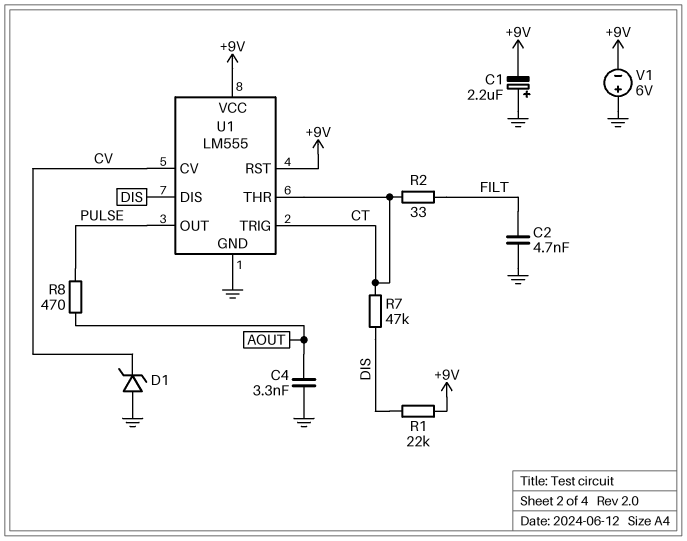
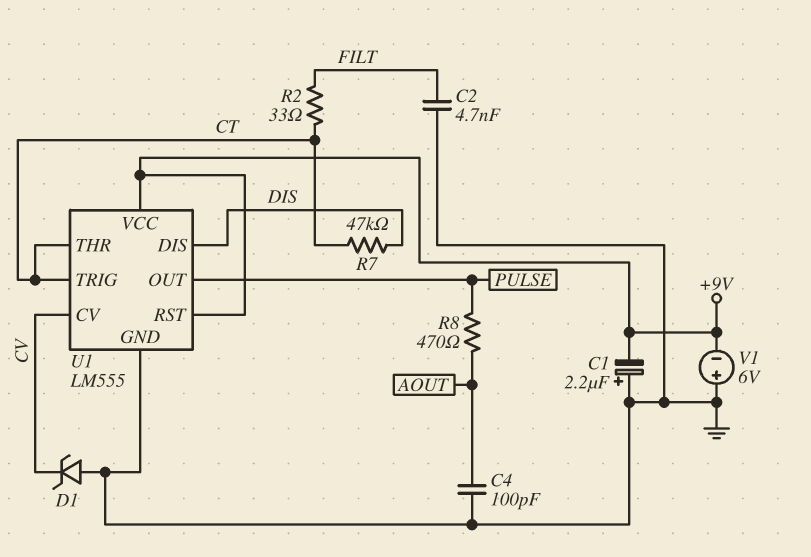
C4: 3.3nF (AOUT, GND) -> 100pF (AOUT, GND)
R1: 22k (+9V, DIS) -> none

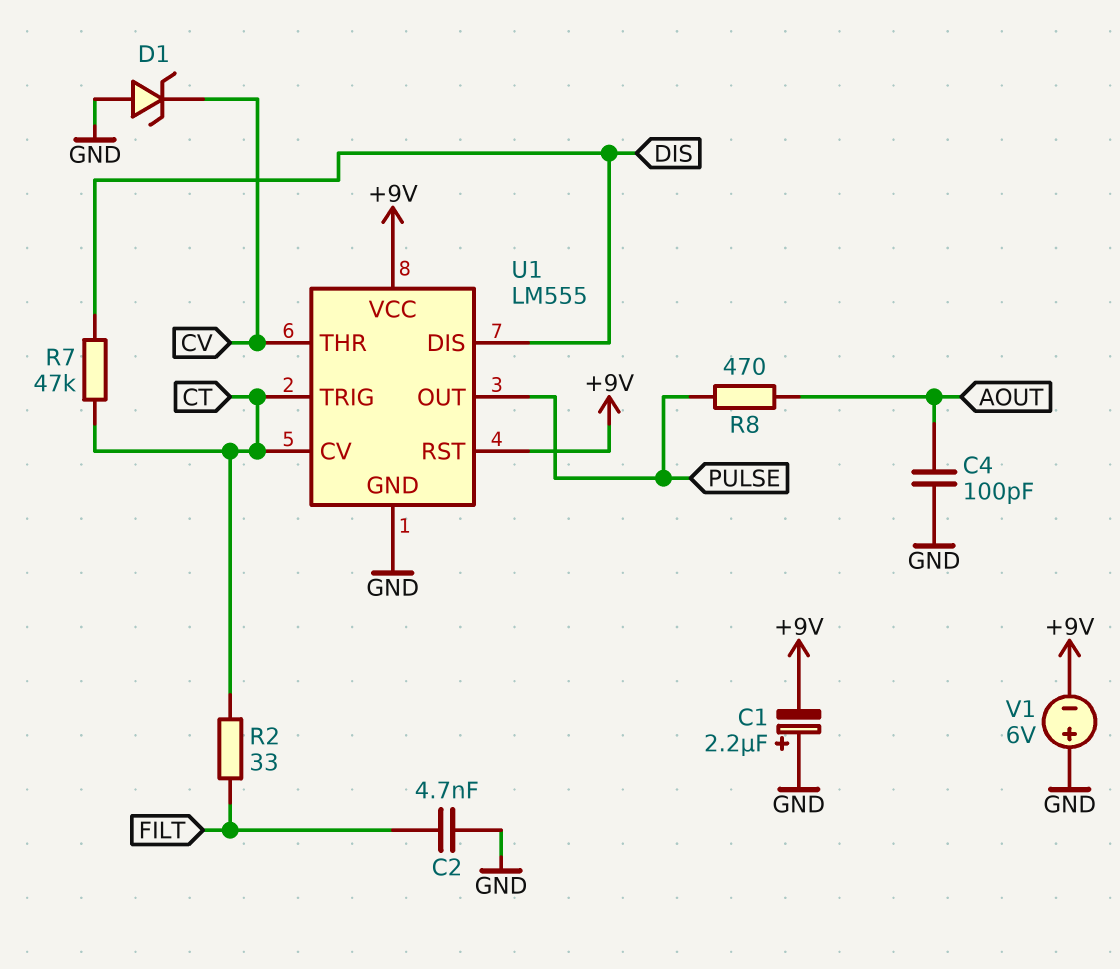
U1 pin CV: CV -> CT
U1 pin THR: CT -> CV

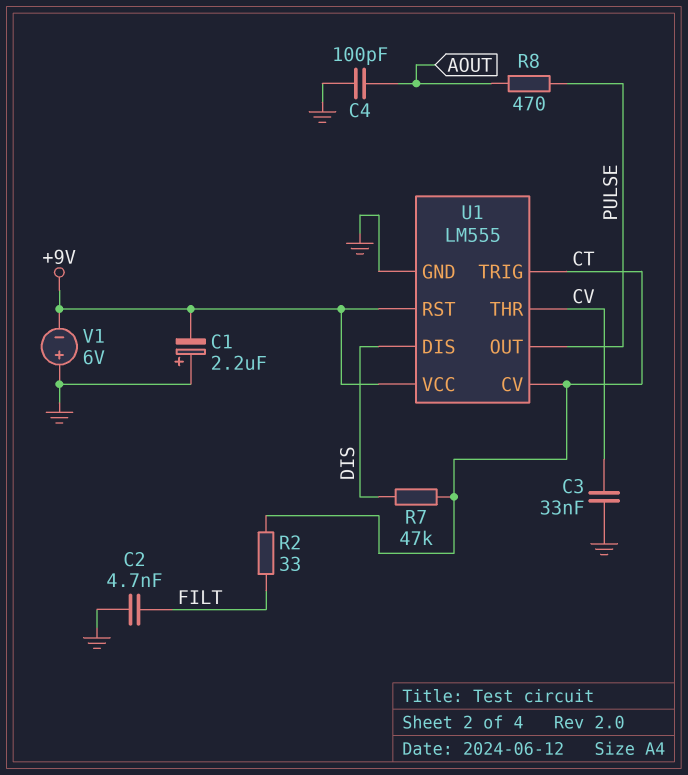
C3: none -> 33nF (CV, GND)
D1: zener (A GND, K CV) -> none

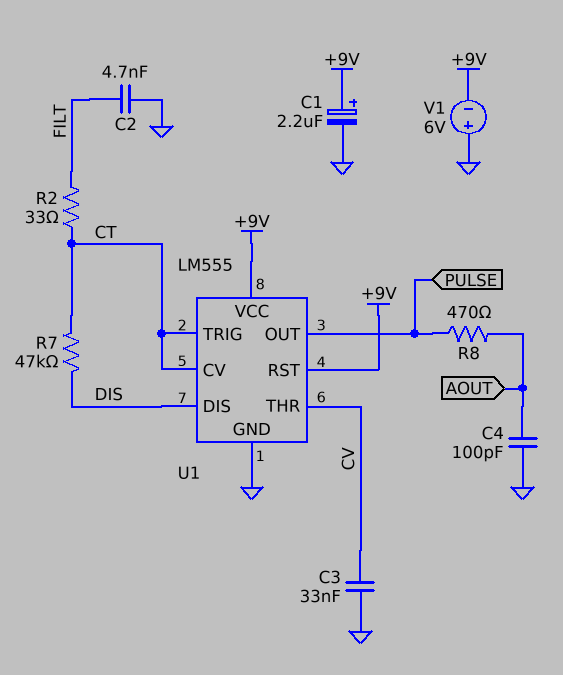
C1: 2.2uF (plus GND, minus +9V) -> 2.2uF (plus +9V, minus GND)

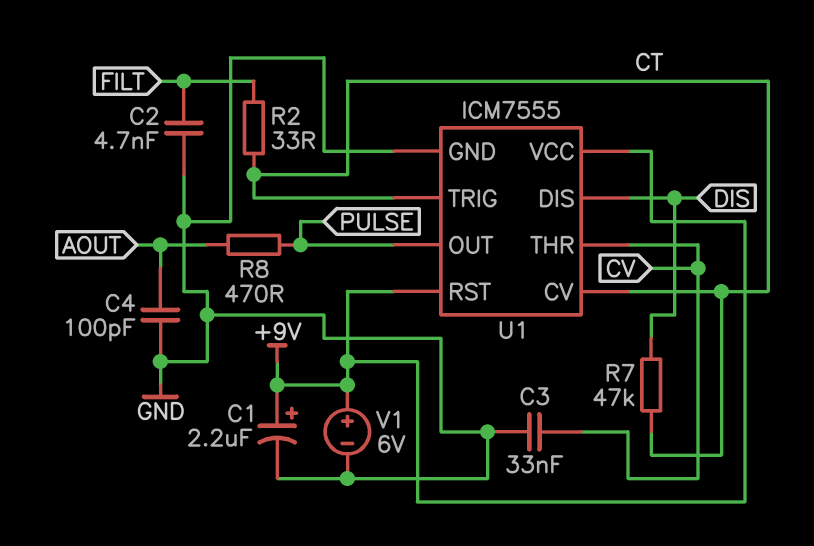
U1: LM555 -> ICM7555
V1: 6V (plus GND, minus +9V) -> 6V (plus +9V, minus GND)

